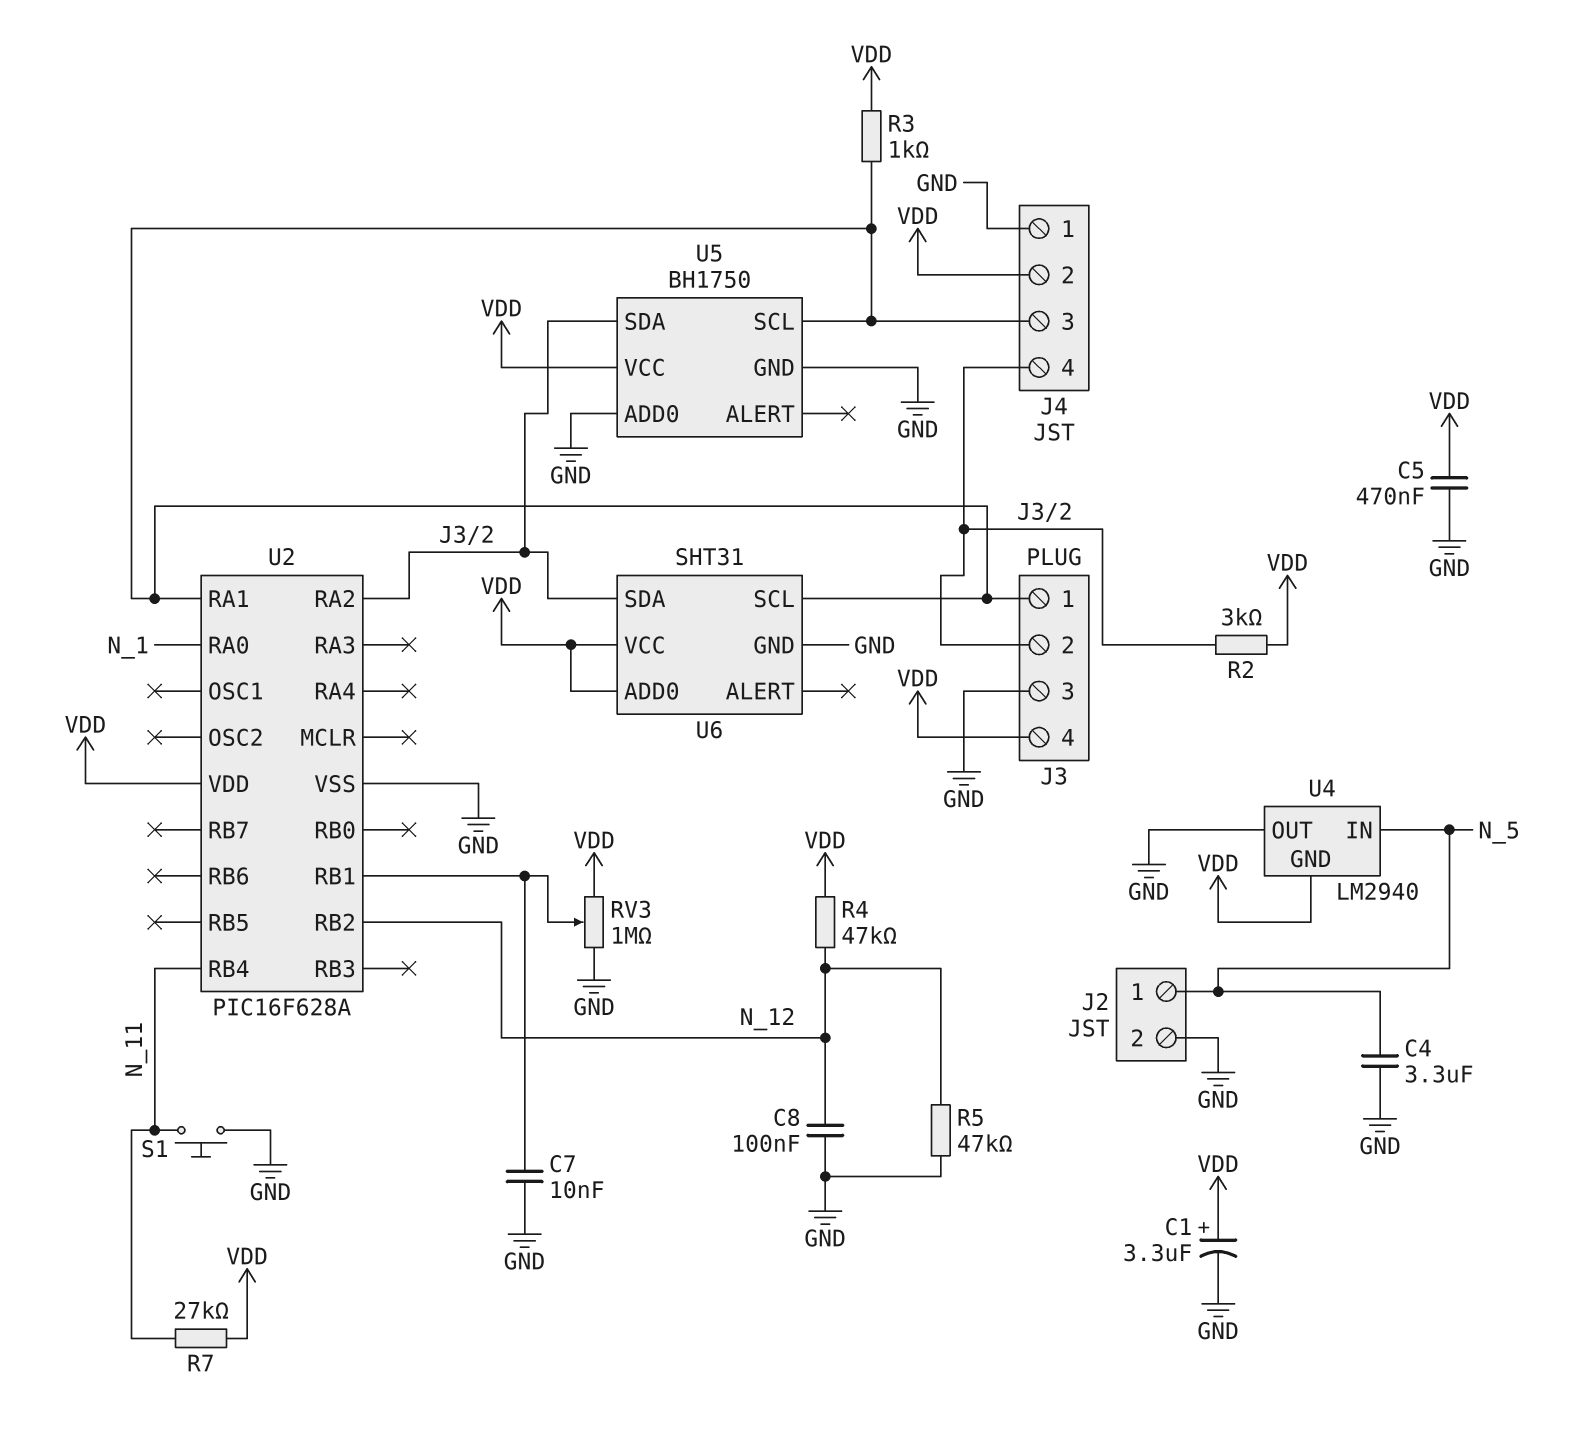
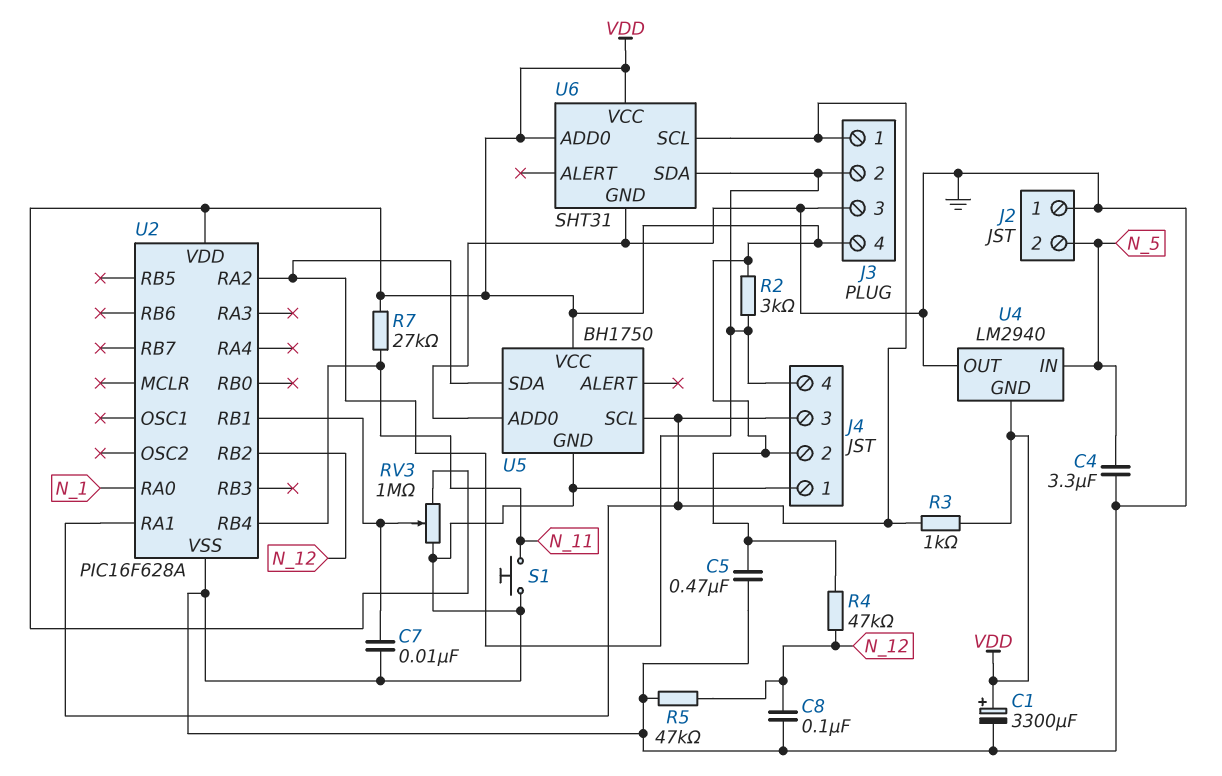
C1: 3.3uF (plus VDD, minus GND) -> 3300uF (plus VDD, minus GND)
J2 pin 1: N_5 -> GND
J2 pin 2: GND -> N_5

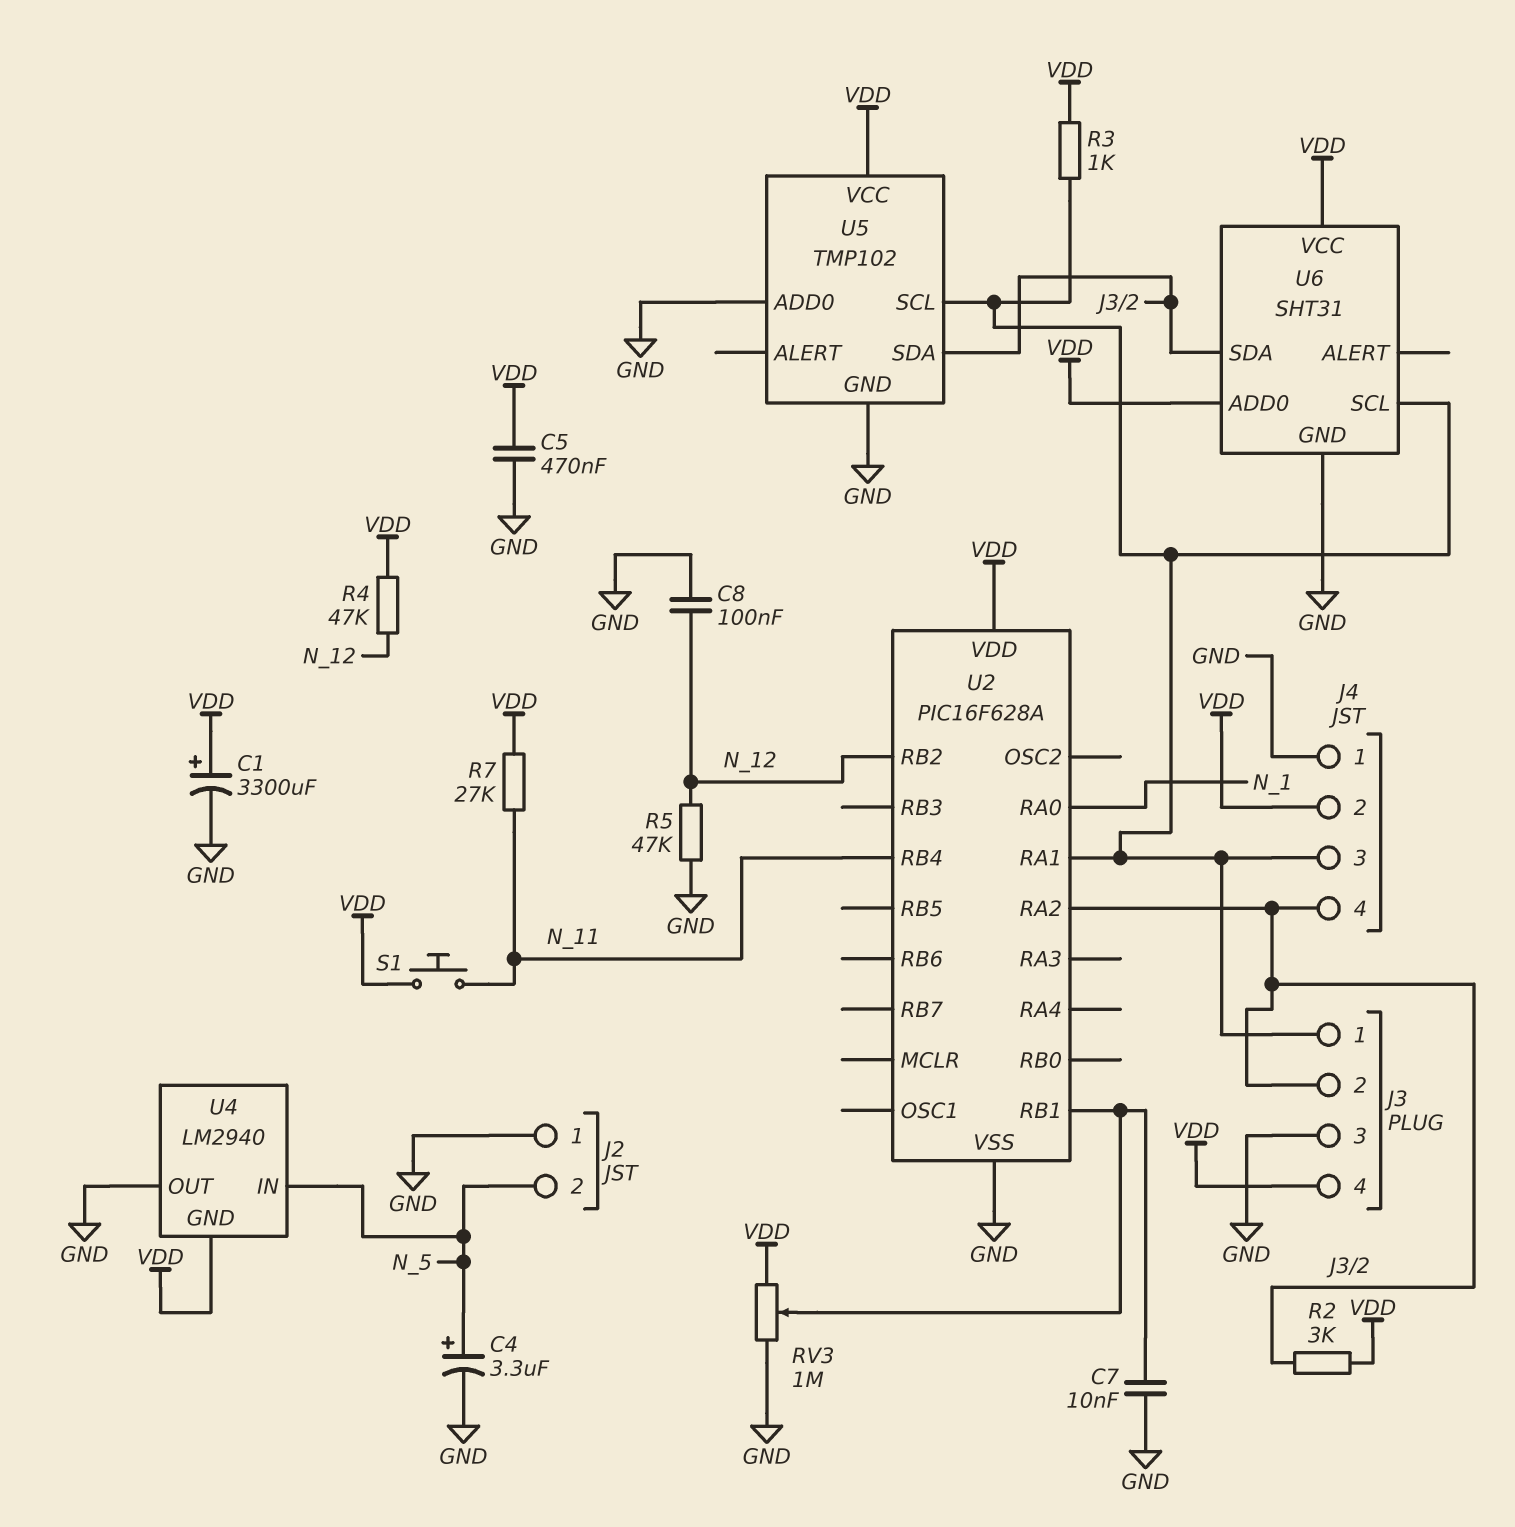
C4: 3.3uF (GND, N_5) -> 3.3uF (plus N_5, minus GND)
S1: button (GND, N_11) -> button (N_11, VDD)
U5: BH1750 -> TMP102

